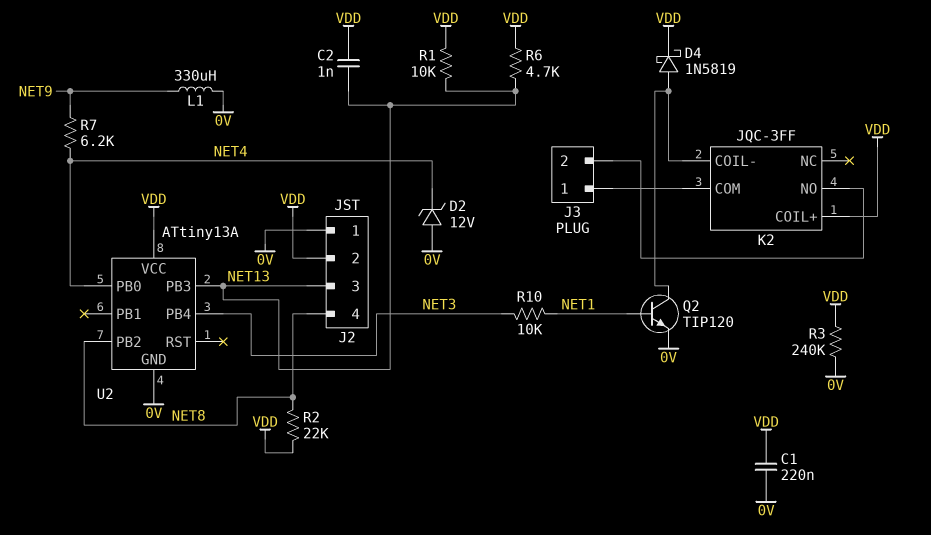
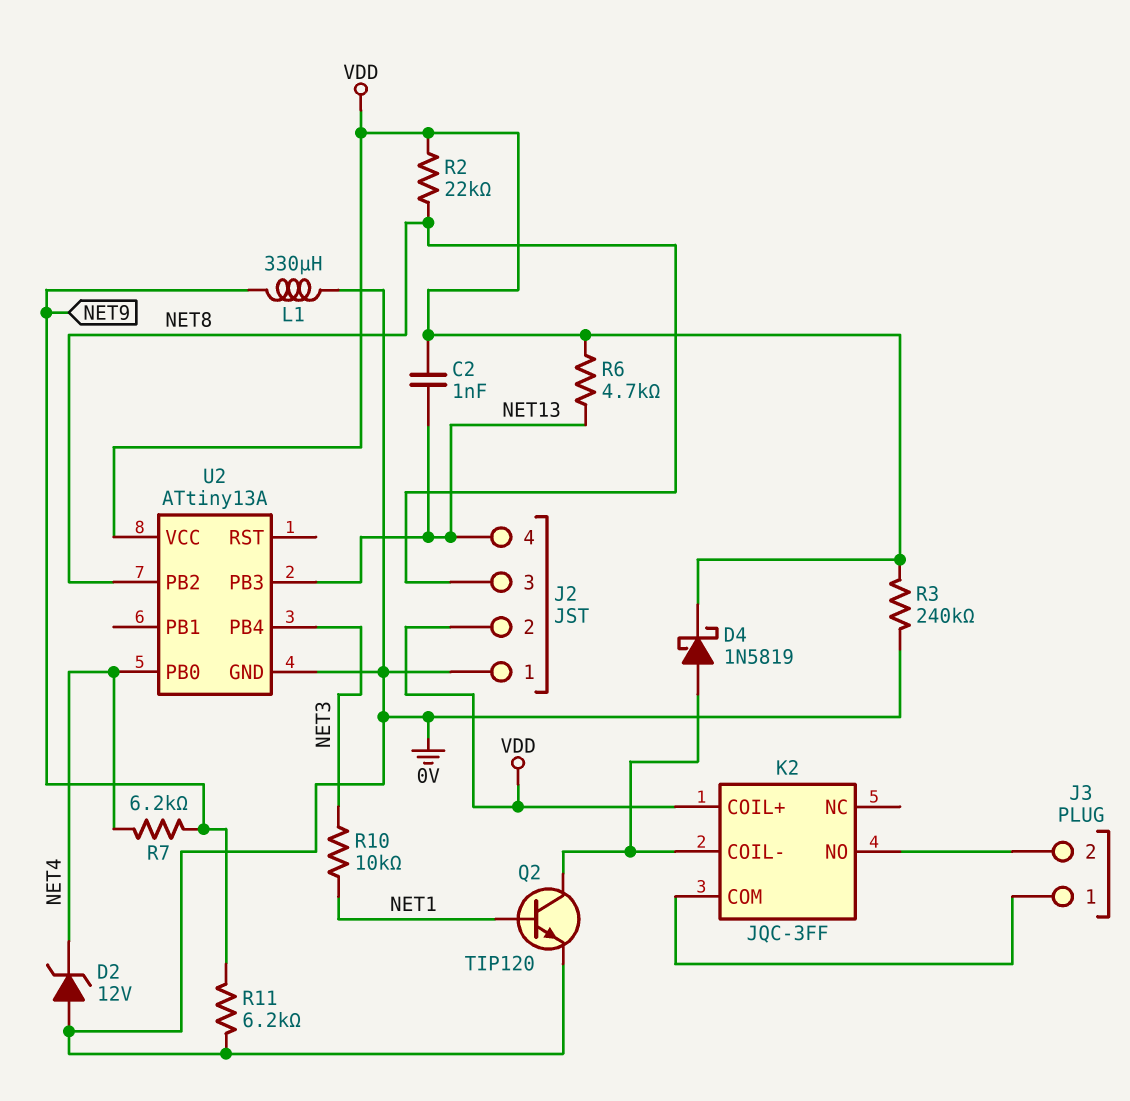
C1: 220nF (0V, VDD) -> none
J2 pin 3: NET13 -> NET8
J2 pin 4: NET8 -> NET13
R1: 10k (NET13, VDD) -> none
R11: none -> 6.2k (0V, NET9)

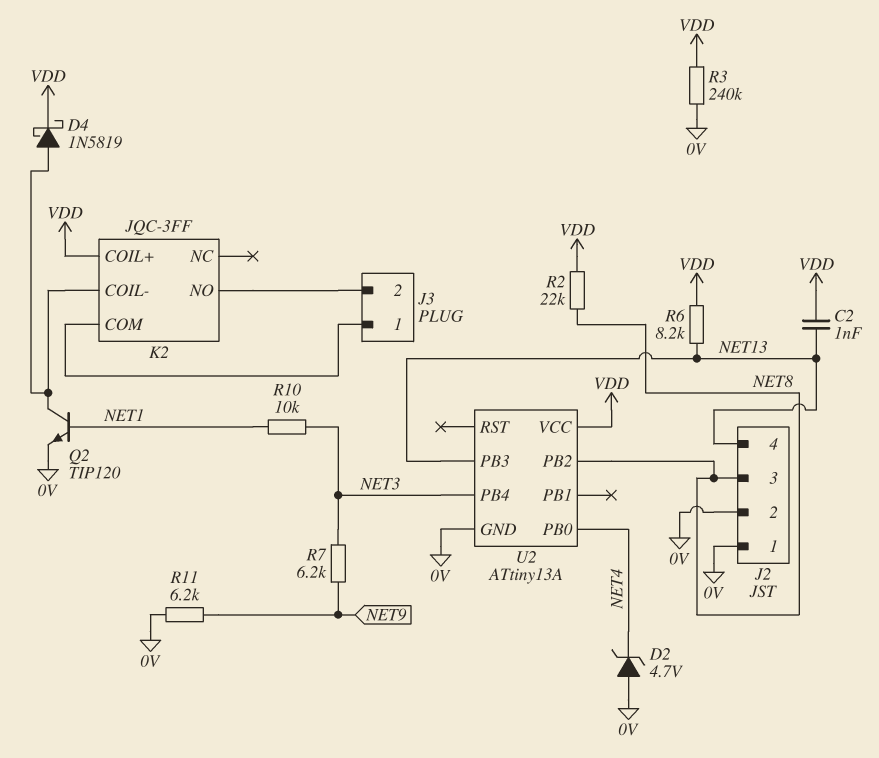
D2: zener 12V (A 0V, K NET4) -> zener 4.7V (A 0V, K NET4)
J2 pin 2: VDD -> 0V
L1: 330uH (0V, NET9) -> none
R6: 4.7k (NET13, VDD) -> 8.2k (NET13, VDD)
R7: 6.2k (NET4, NET9) -> 6.2k (NET3, NET9)

